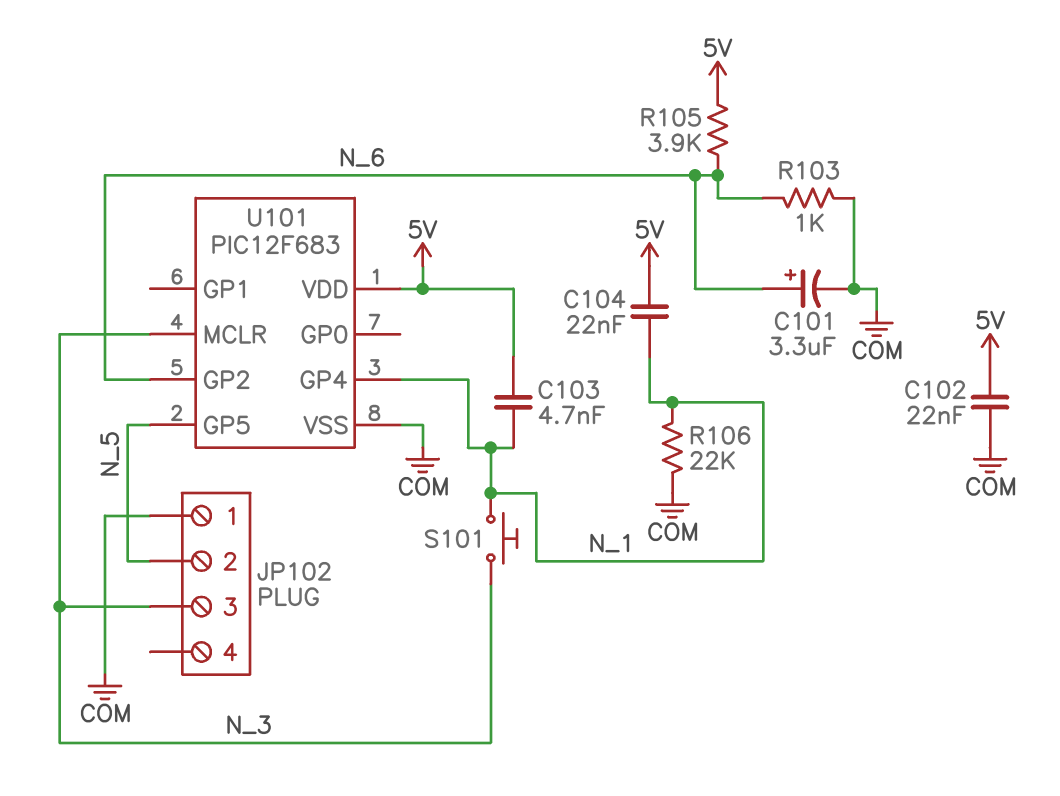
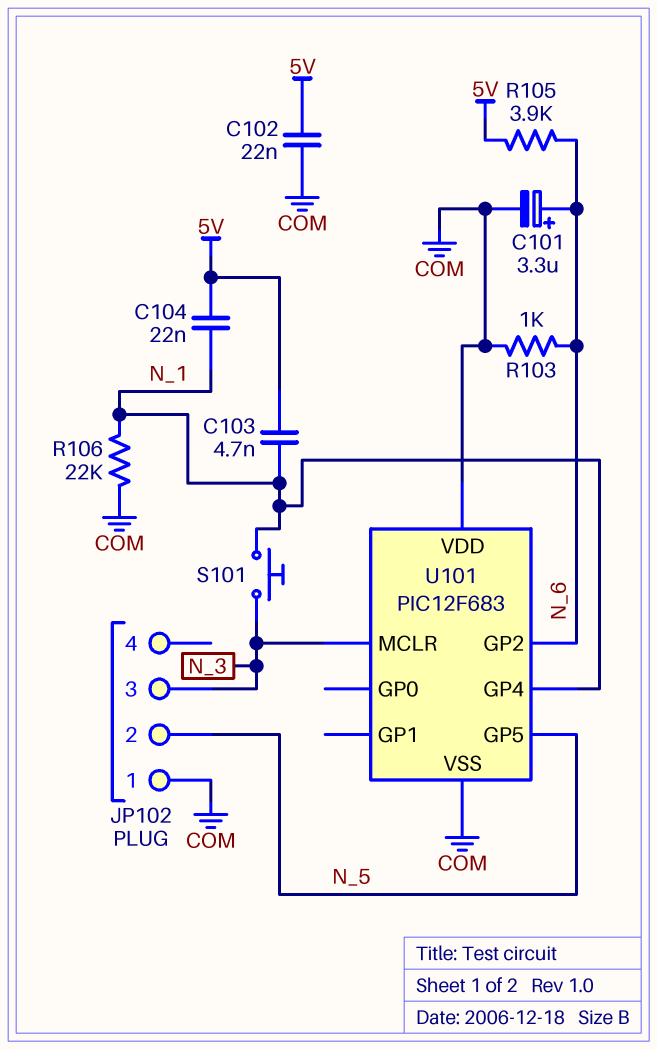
U101 pin VDD: 5V -> COM

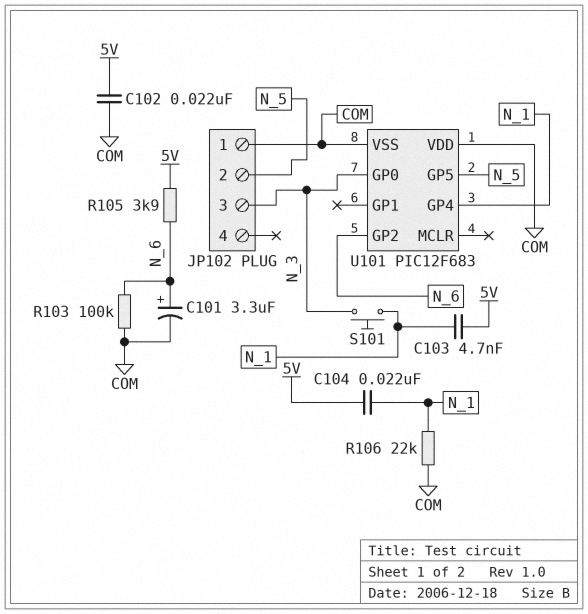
R103: 1k (COM, N_6) -> 100k (COM, N_6)
U101 pin GP0: none -> N_3
U101 pin MCLR: N_3 -> none

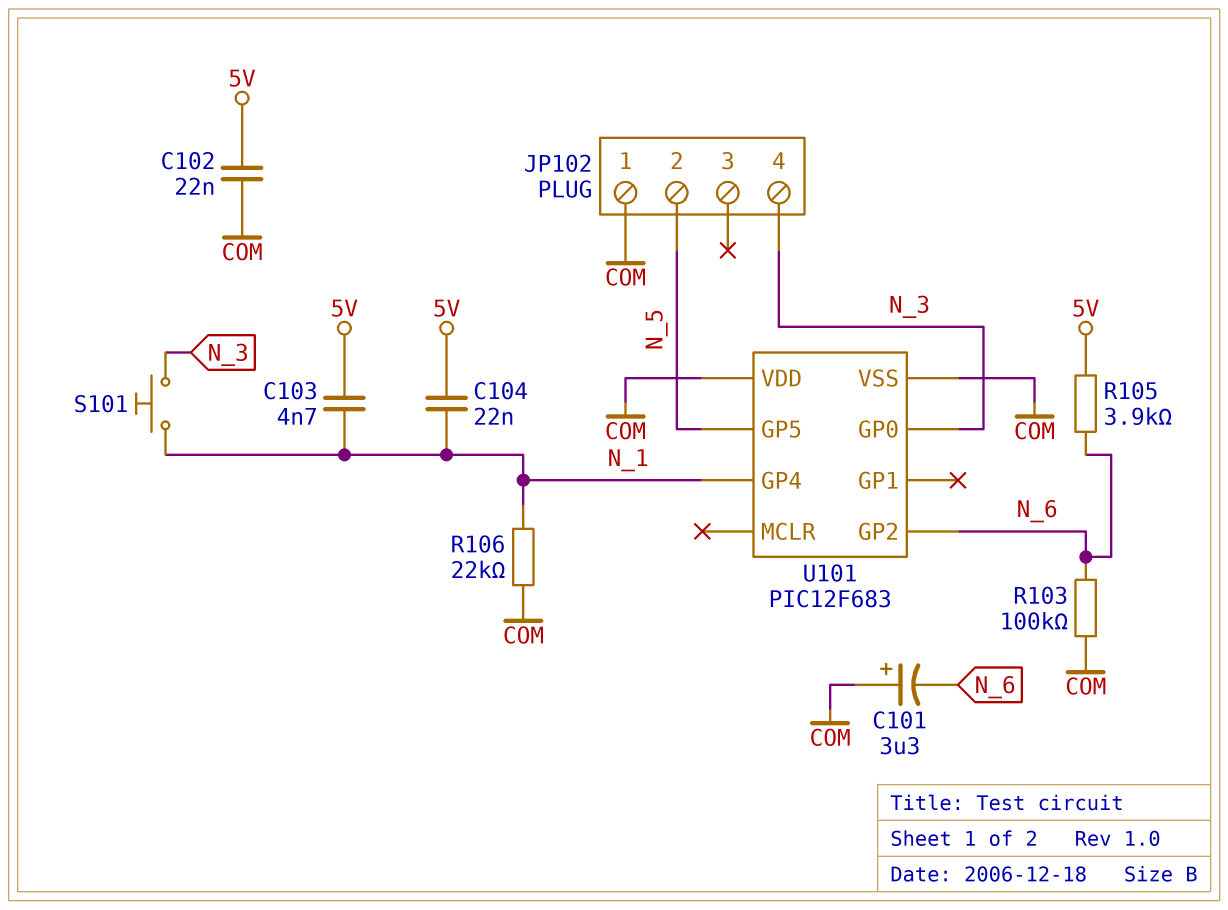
C101: 3.3uF (plus N_6, minus COM) -> 3.3uF (plus COM, minus N_6)
JP102 pin 3: N_3 -> none
JP102 pin 4: none -> N_3

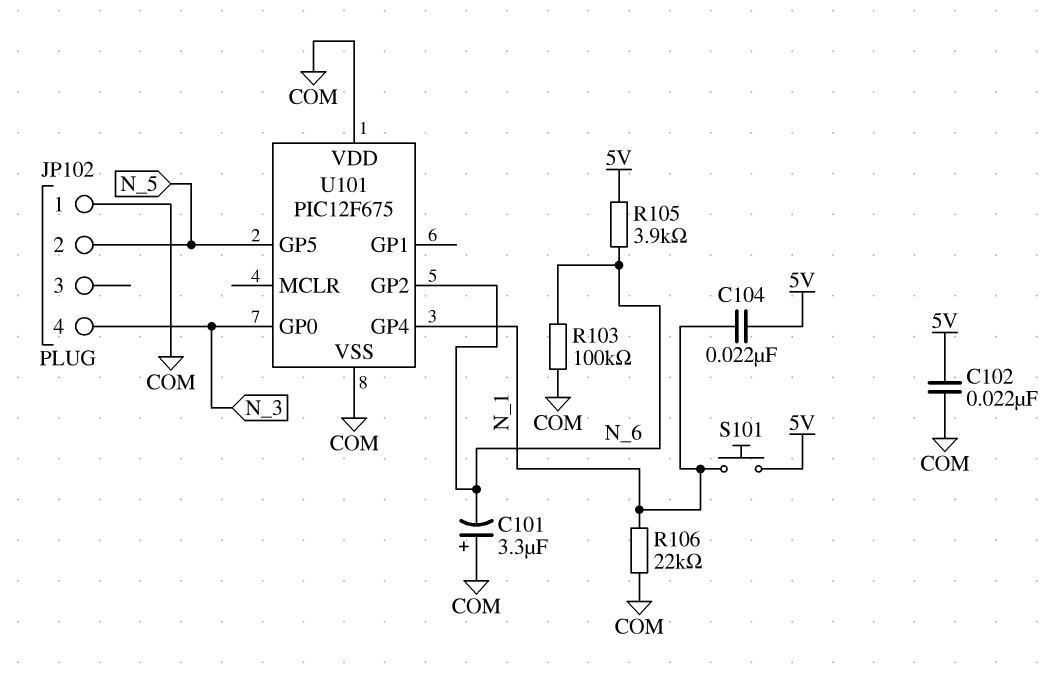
C103: 4.7nF (5V, N_1) -> none
S101: button (N_1, N_3) -> button (5V, N_1)
U101: PIC12F683 -> PIC12F675

